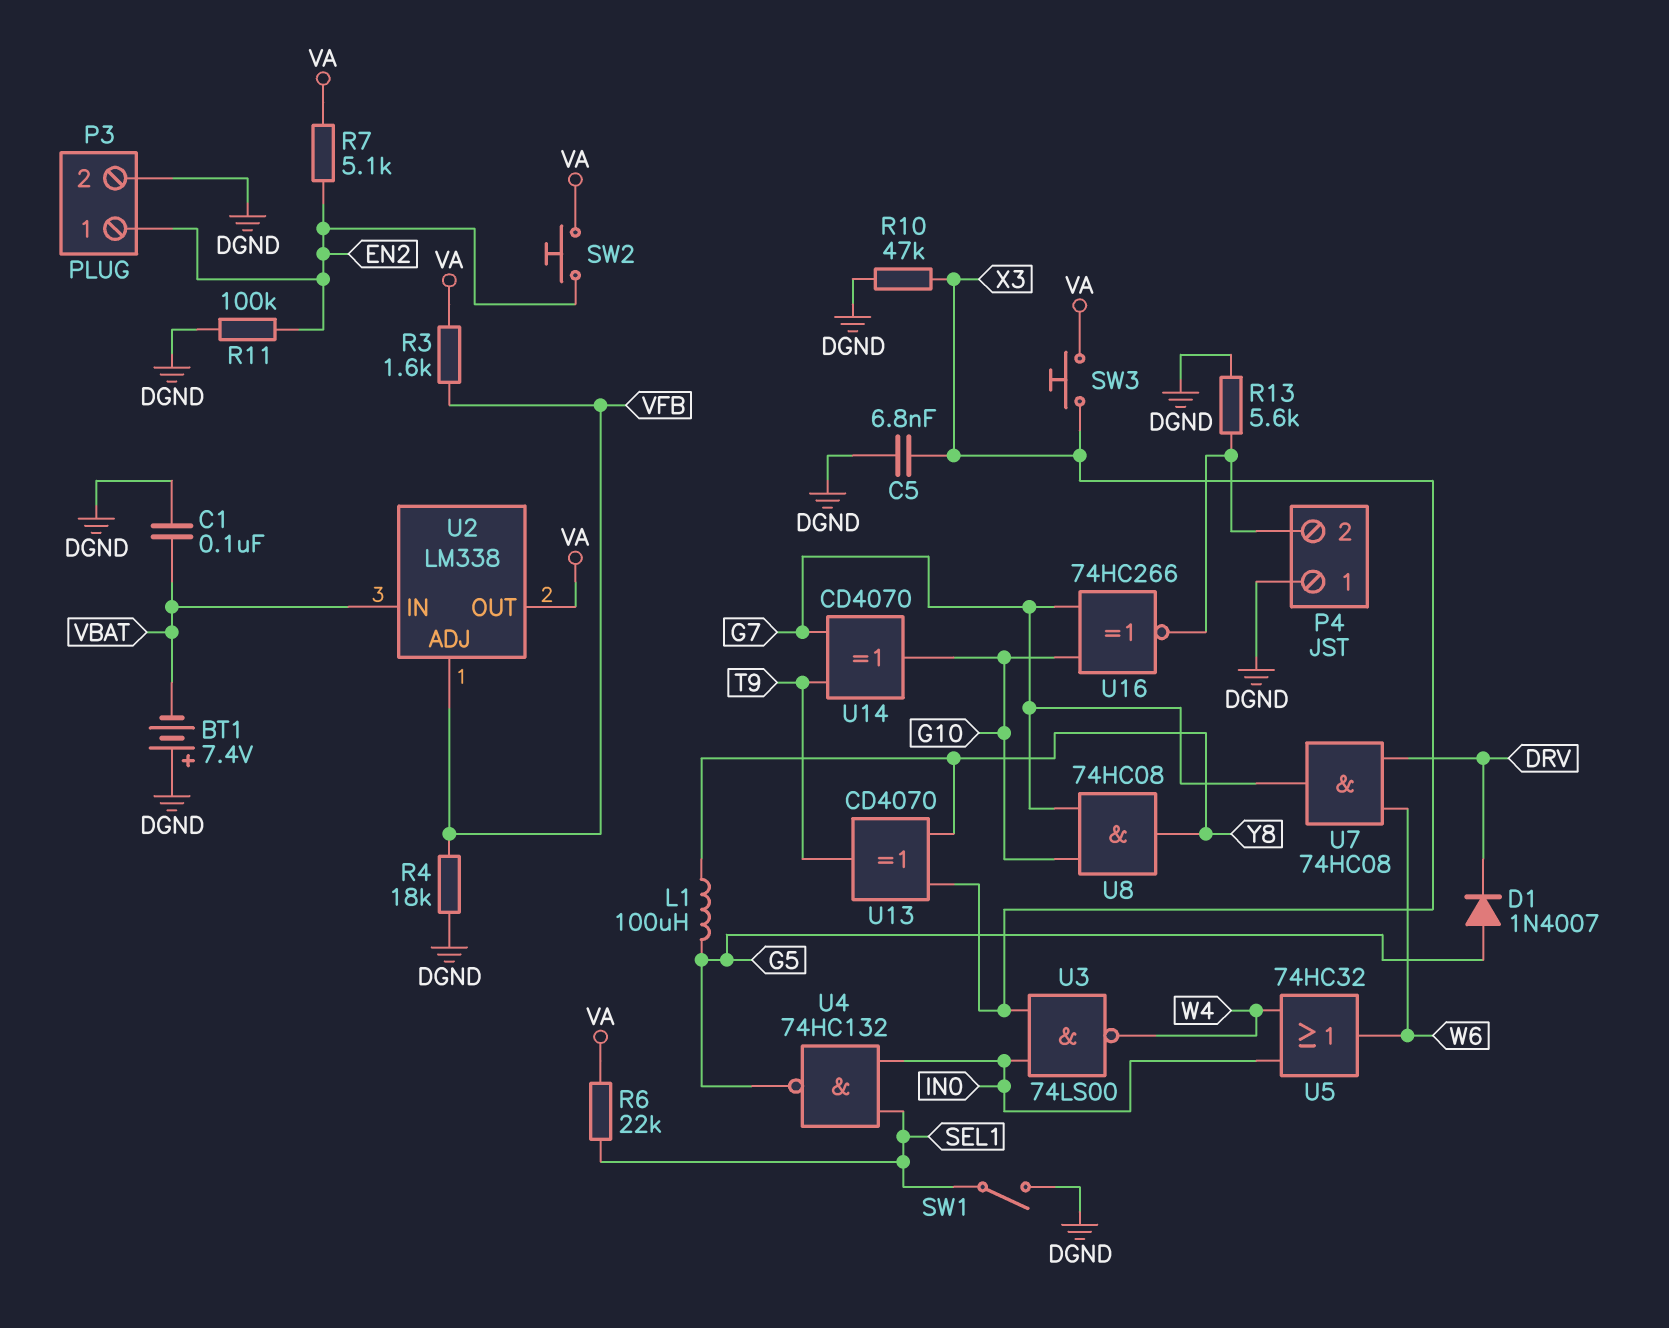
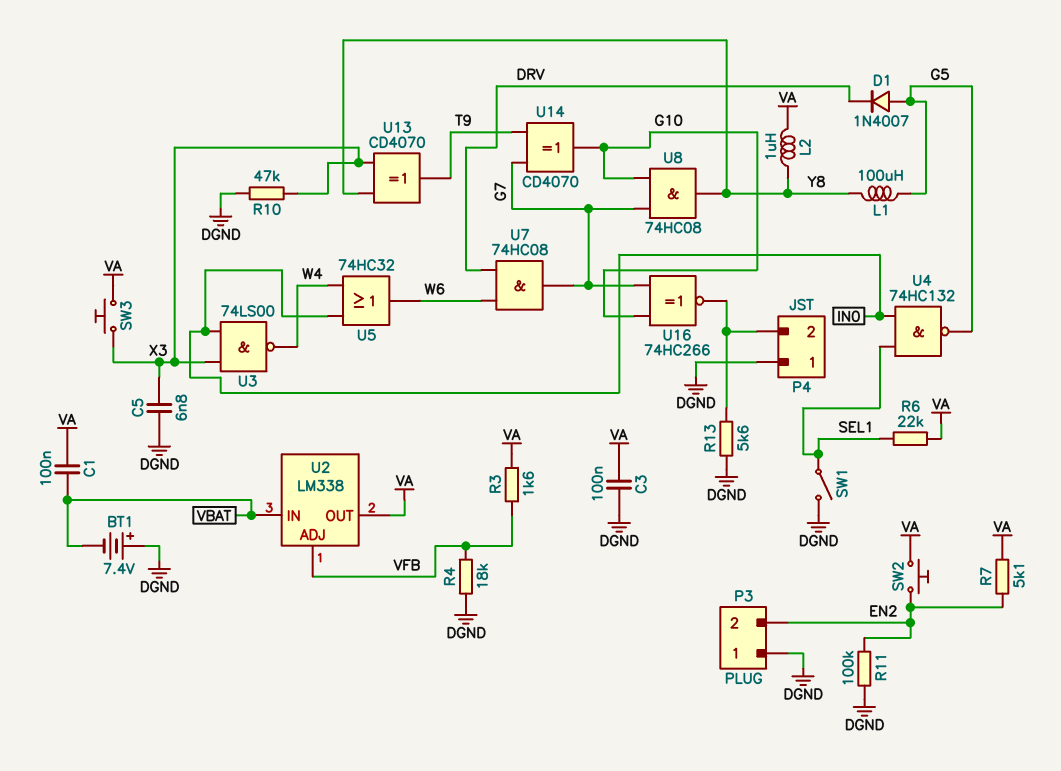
C1: 100nF (DGND, VBAT) -> 100nF (VA, VBAT)
C3: none -> 100nF (DGND, VA)
L2: none -> 1uH (VA, Y8)
P3 pin 1: EN2 -> DGND
P3 pin 2: DGND -> EN2

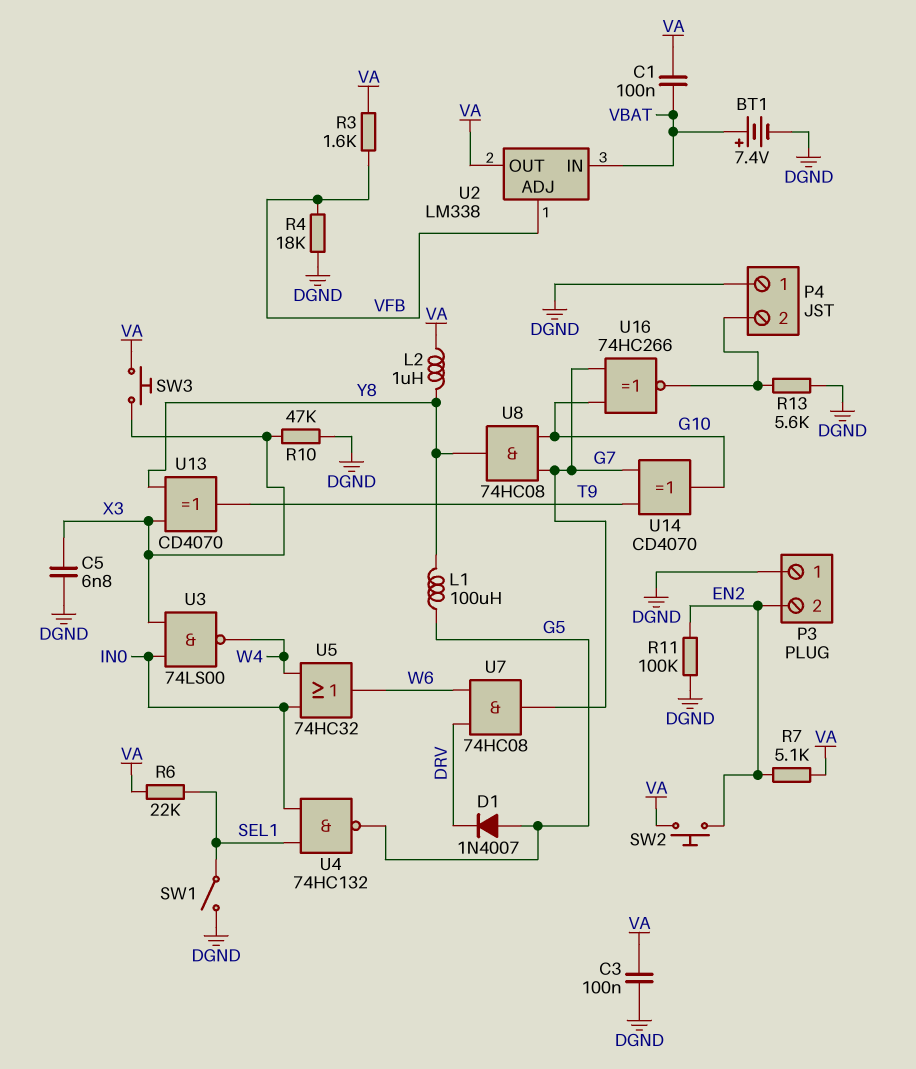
BT1: 7.4V (plus DGND, minus VBAT) -> 7.4V (plus VBAT, minus DGND)

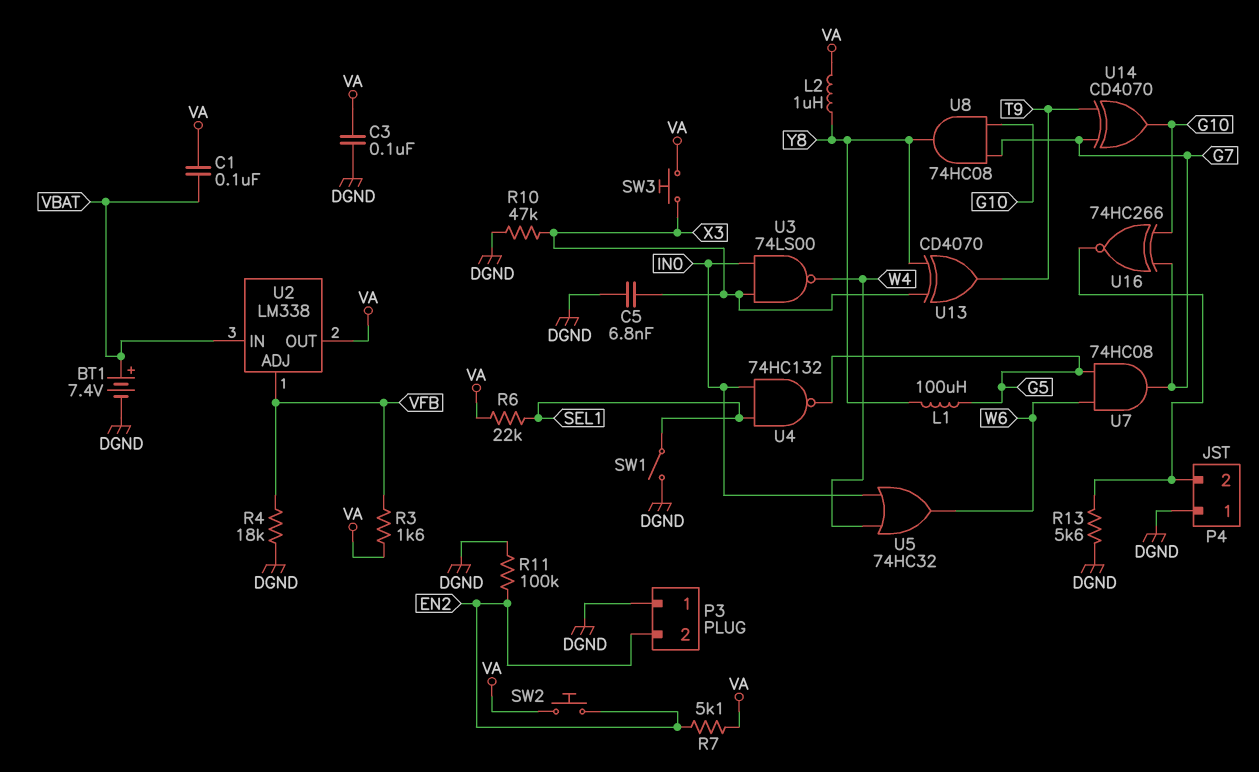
D1: diode 1N4007 (A G5, K DRV) -> none
U7: AND 74HC08 (in DRV, in W6, out G7) -> AND 74HC08 (in G5, in W6, out G7)

